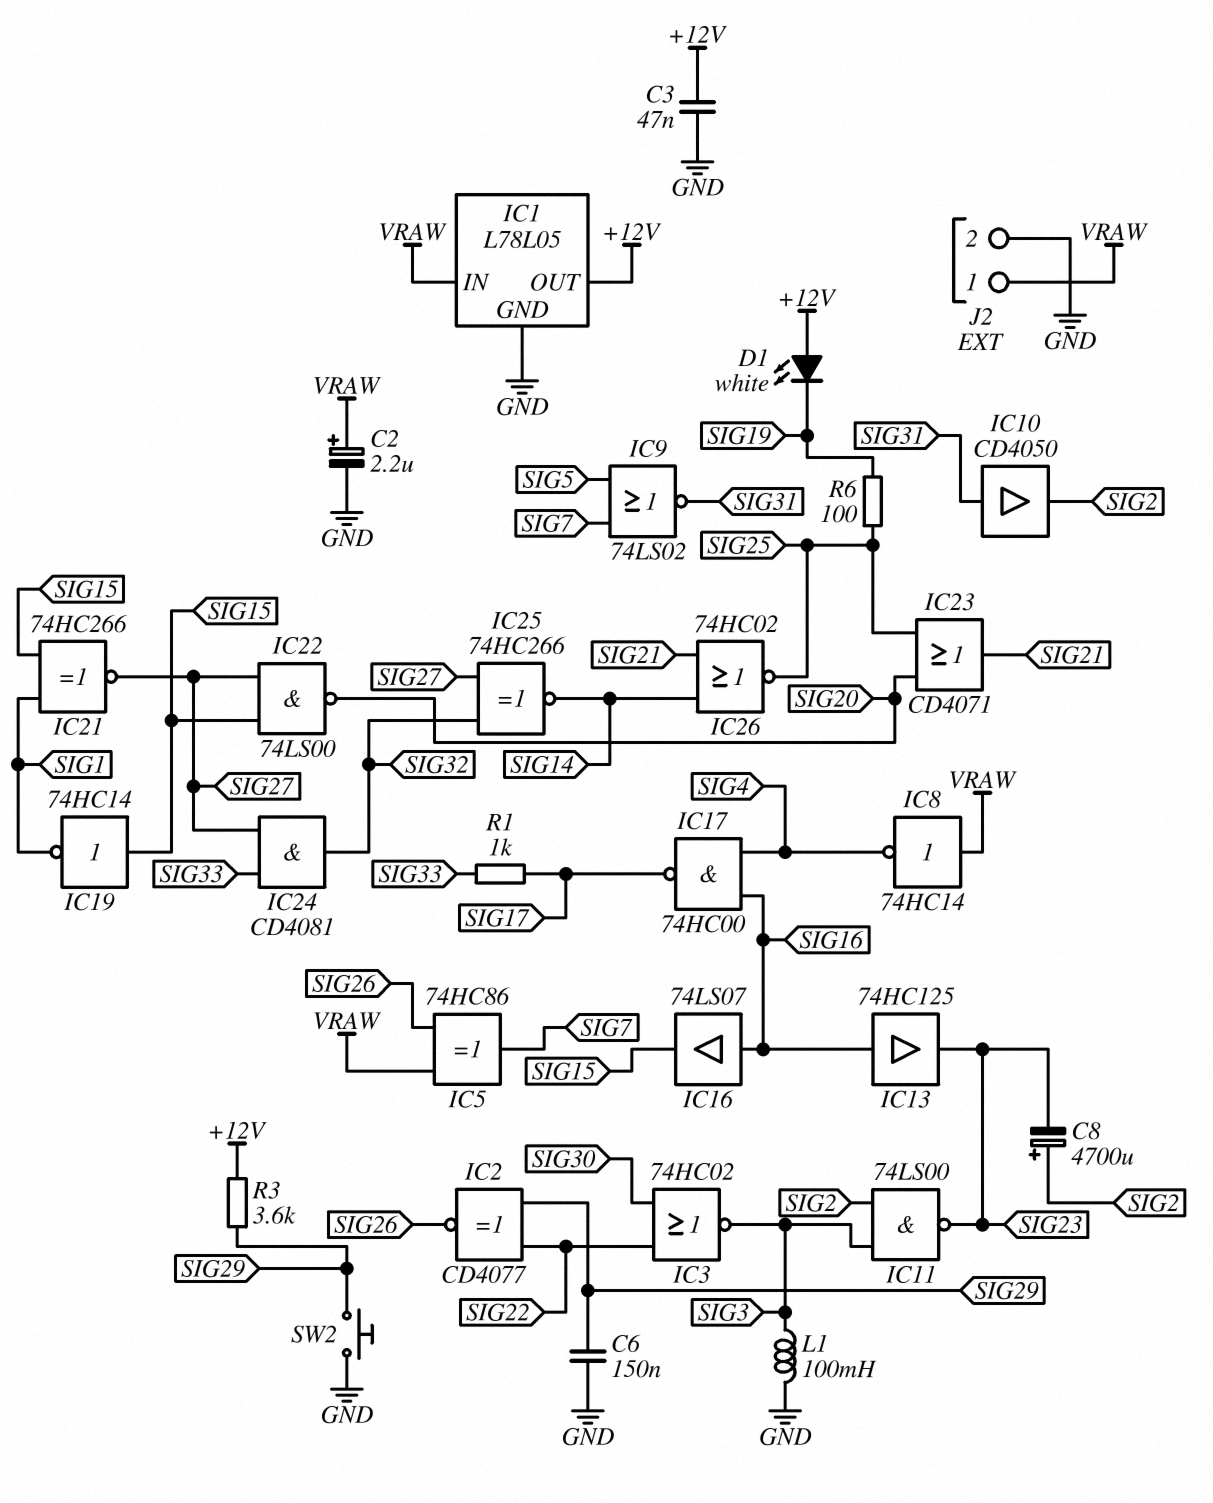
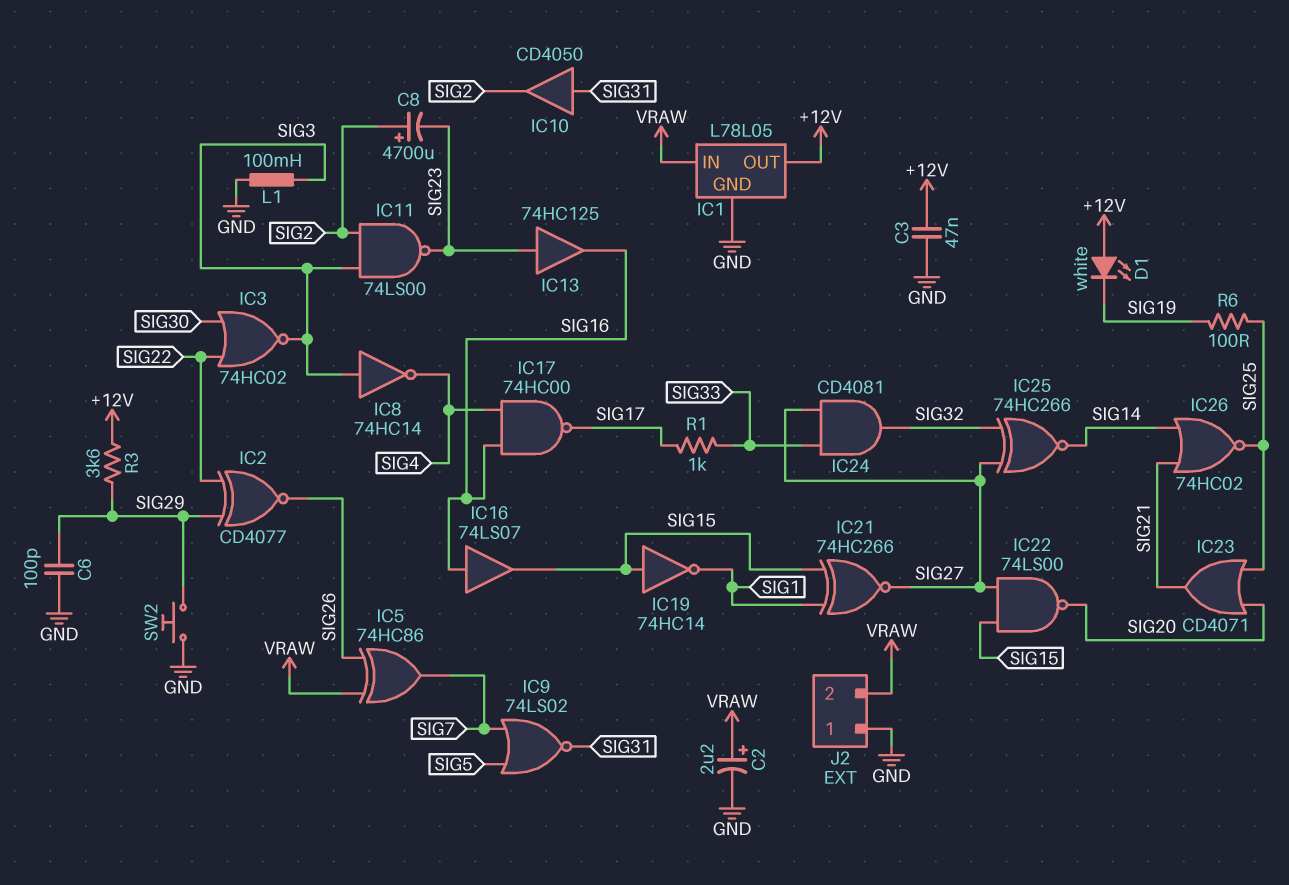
C6: 150nF (GND, SIG29) -> 100pF (GND, SIG29)
IC8: NOT 74HC14 (in VRAW, out SIG4) -> NOT 74HC14 (in SIG3, out SIG4)
IC13: buffer 74HC125 (in SIG16, out SIG23) -> buffer 74HC125 (in SIG23, out SIG16)
J2 pin 1: VRAW -> GND
J2 pin 2: GND -> VRAW

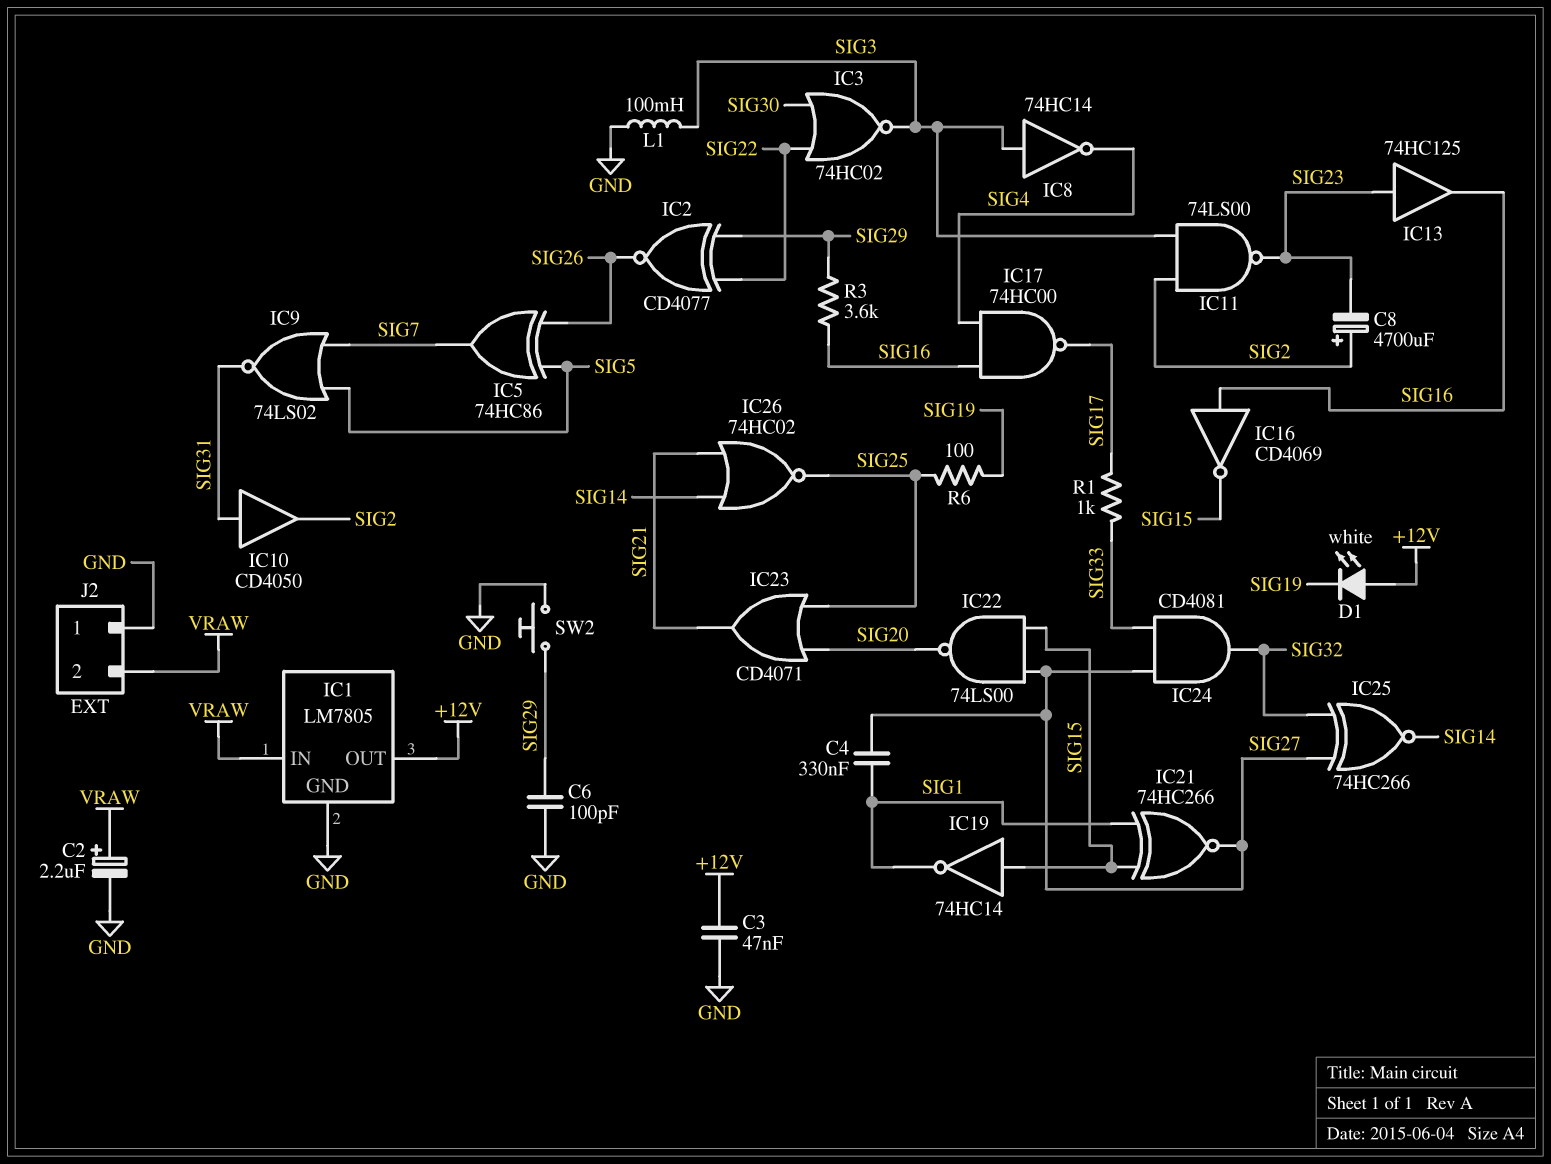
C4: none -> 330nF (SIG1, SIG27)
IC1: L78L05 -> LM7805
IC5: XOR 74HC86 (in SIG26, in VRAW, out SIG7) -> XOR 74HC86 (in SIG5, in SIG26, out SIG7)
IC16: buffer 74LS07 (in SIG16, out SIG15) -> NOT CD4069 (in SIG16, out SIG15)
R3: 3.6k (+12V, SIG29) -> 3.6k (SIG16, SIG29)

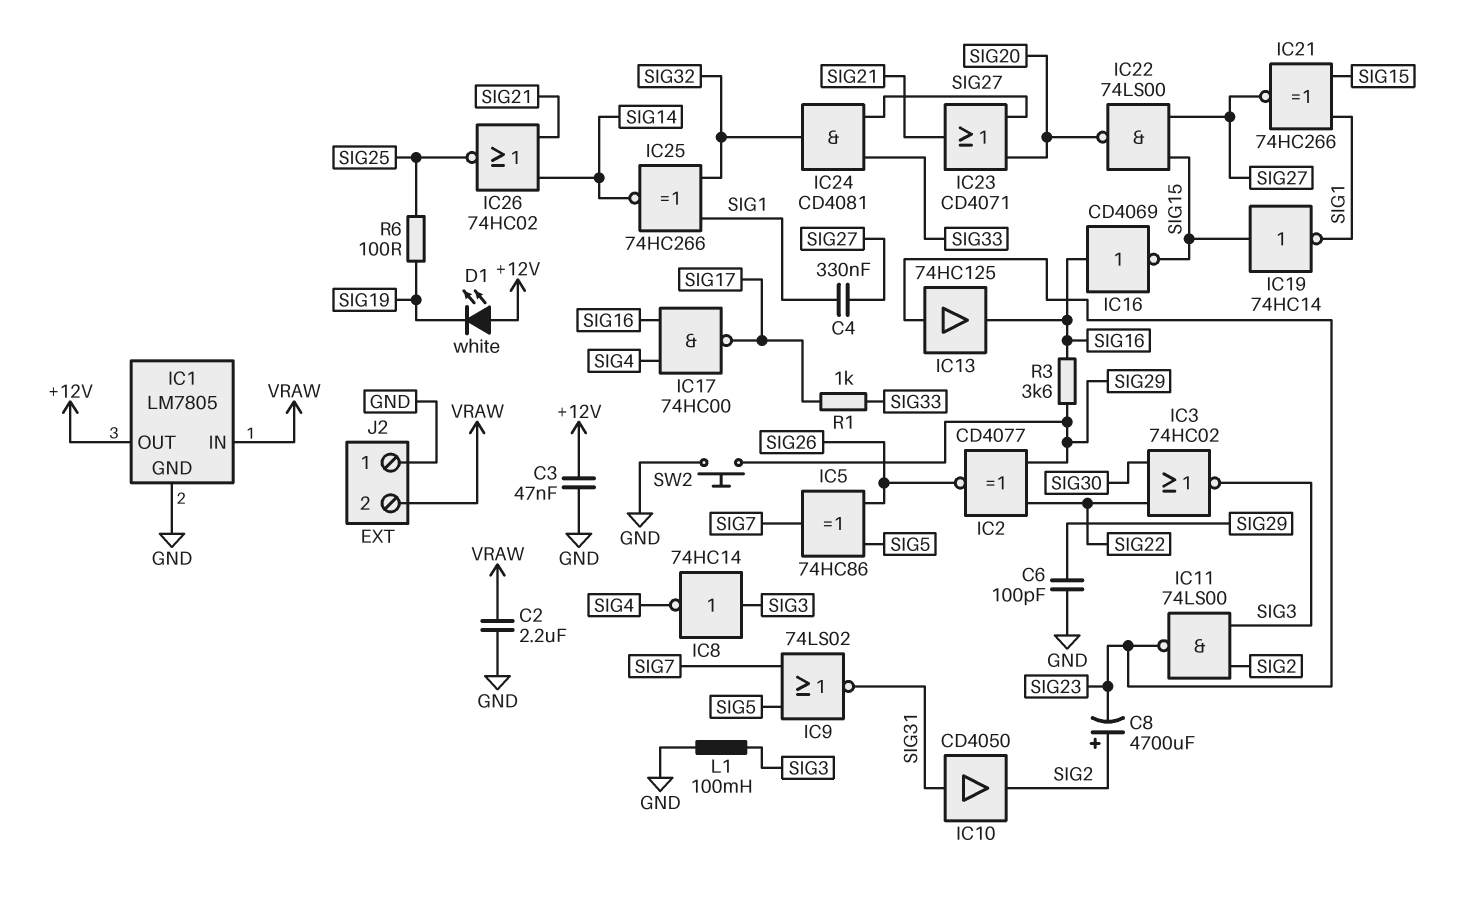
C2: 2.2uF (plus VRAW, minus GND) -> 2.2uF (GND, VRAW)
IC23: OR CD4071 (in SIG20, in SIG25, out SIG21) -> OR CD4071 (in SIG20, in SIG27, out SIG21)
IC25: XNOR 74HC266 (in SIG27, in SIG32, out SIG14) -> XNOR 74HC266 (in SIG1, in SIG32, out SIG14)

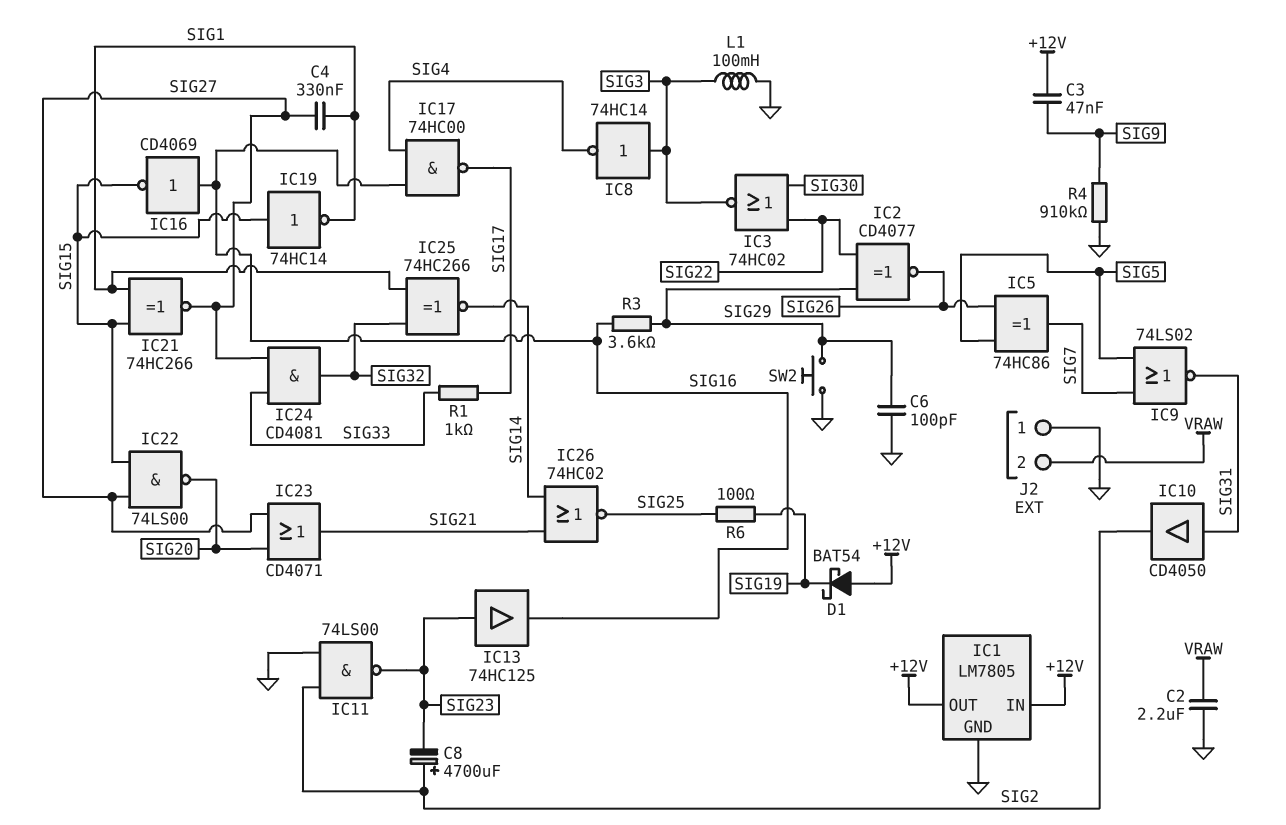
C3: 47nF (+12V, GND) -> 47nF (+12V, SIG9)
D1: LED white (A +12V, K SIG19) -> schottky BAT54 (A +12V, K SIG19)
IC1 pin IN: VRAW -> +12V
IC11: NAND 74LS00 (in SIG2, in SIG3, out SIG23) -> NAND 74LS00 (in GND, in SIG2, out SIG23)
R4: none -> 910k (GND, SIG9)

